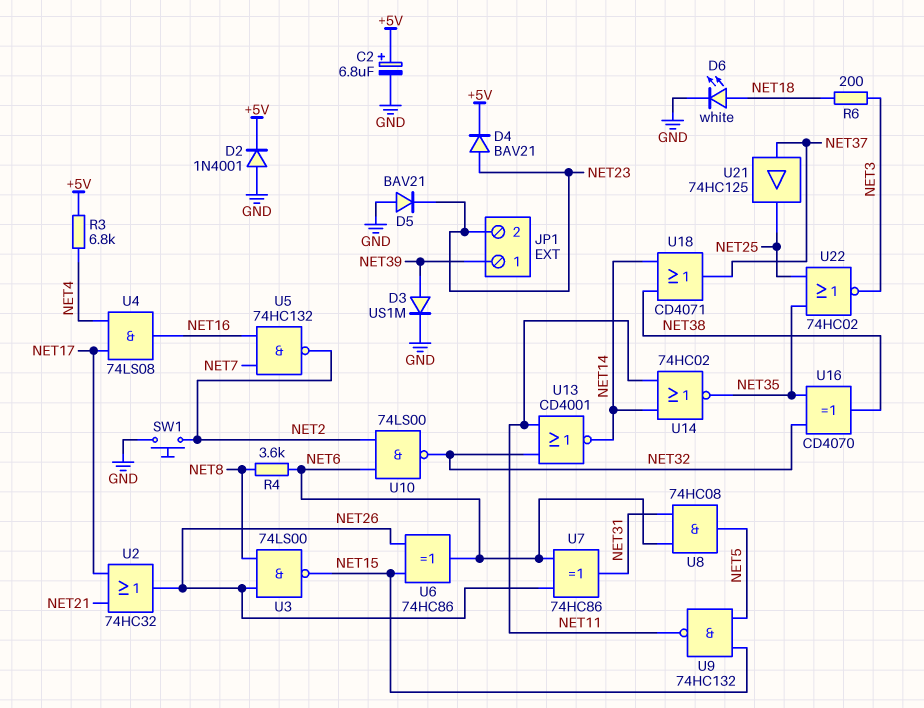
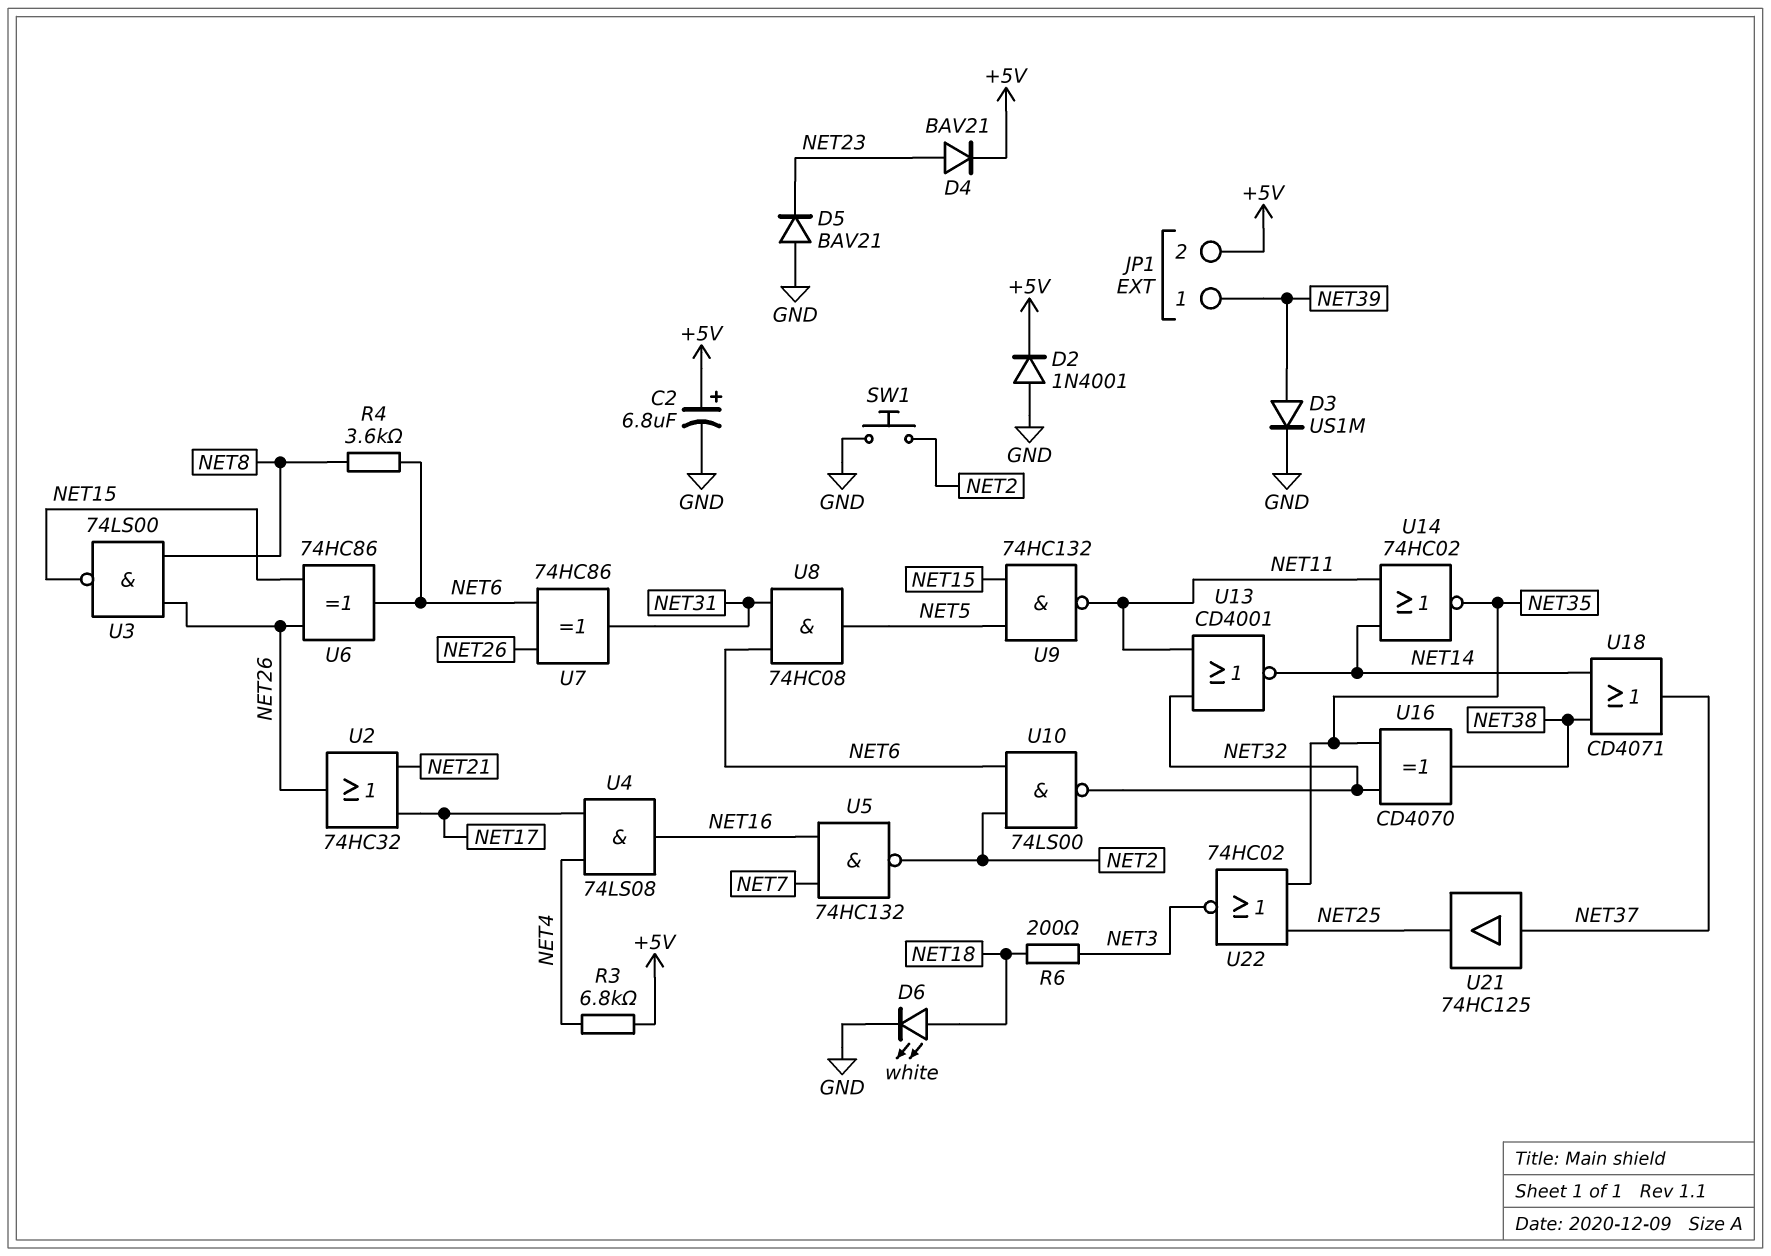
JP1 pin 2: NET23 -> +5V

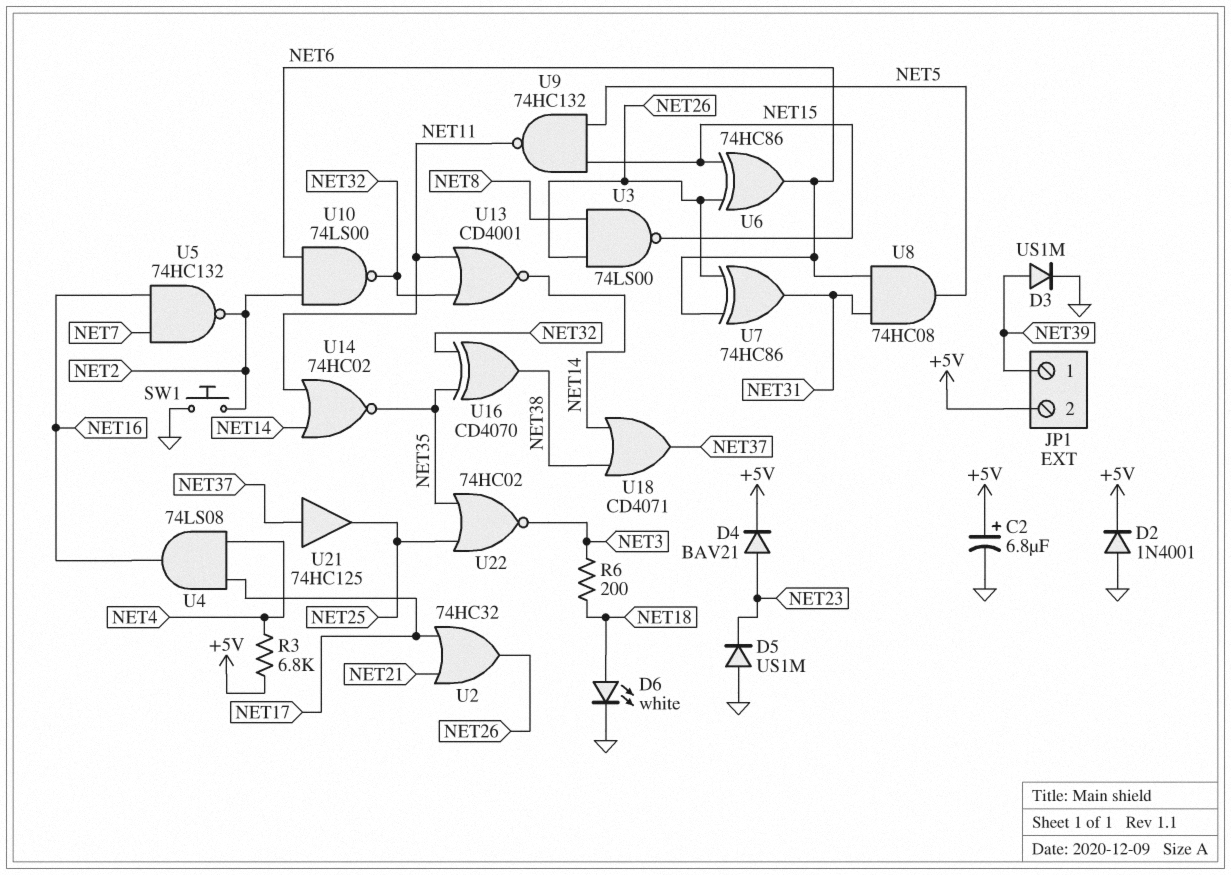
D5: diode BAV21 (A GND, K NET23) -> diode US1M (A GND, K NET23)
R4: 3.6k (NET6, NET8) -> none

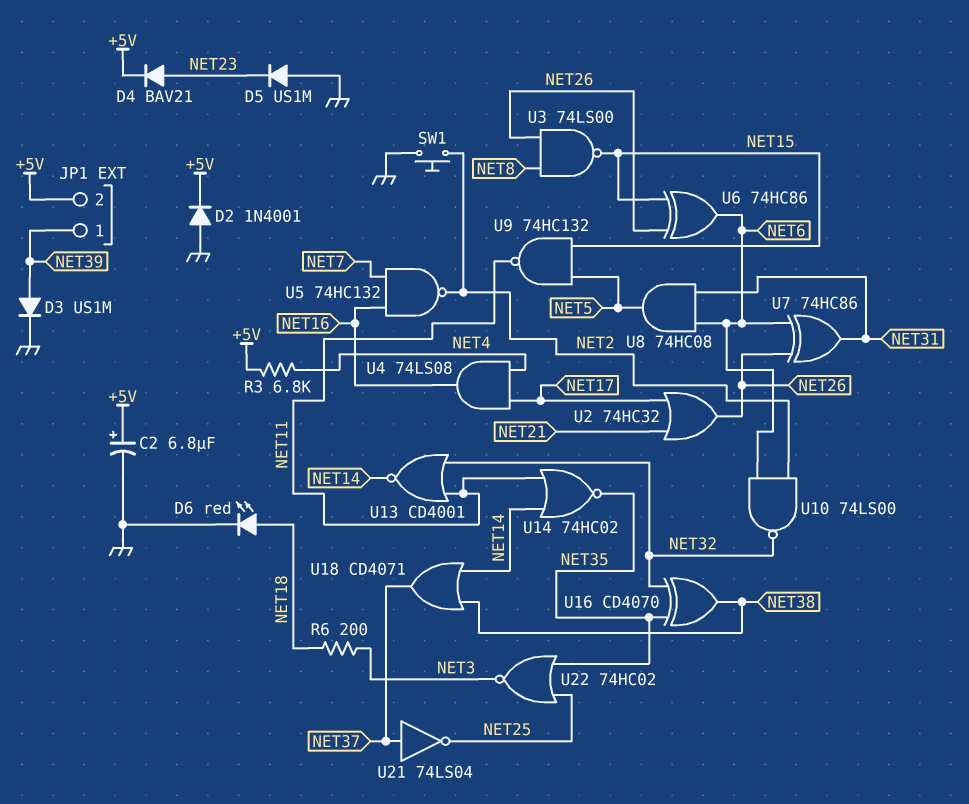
D6: LED white (A NET18, K GND) -> LED red (A NET18, K GND)
U21: buffer 74HC125 (in NET37, out NET25) -> NOT 74LS04 (in NET37, out NET25)

